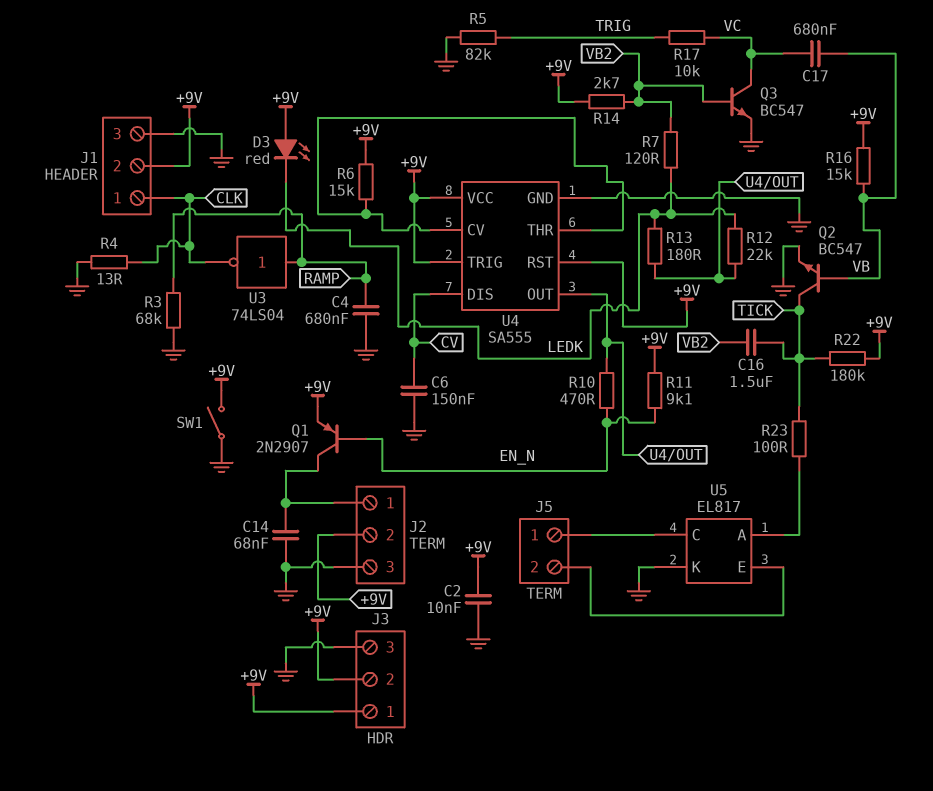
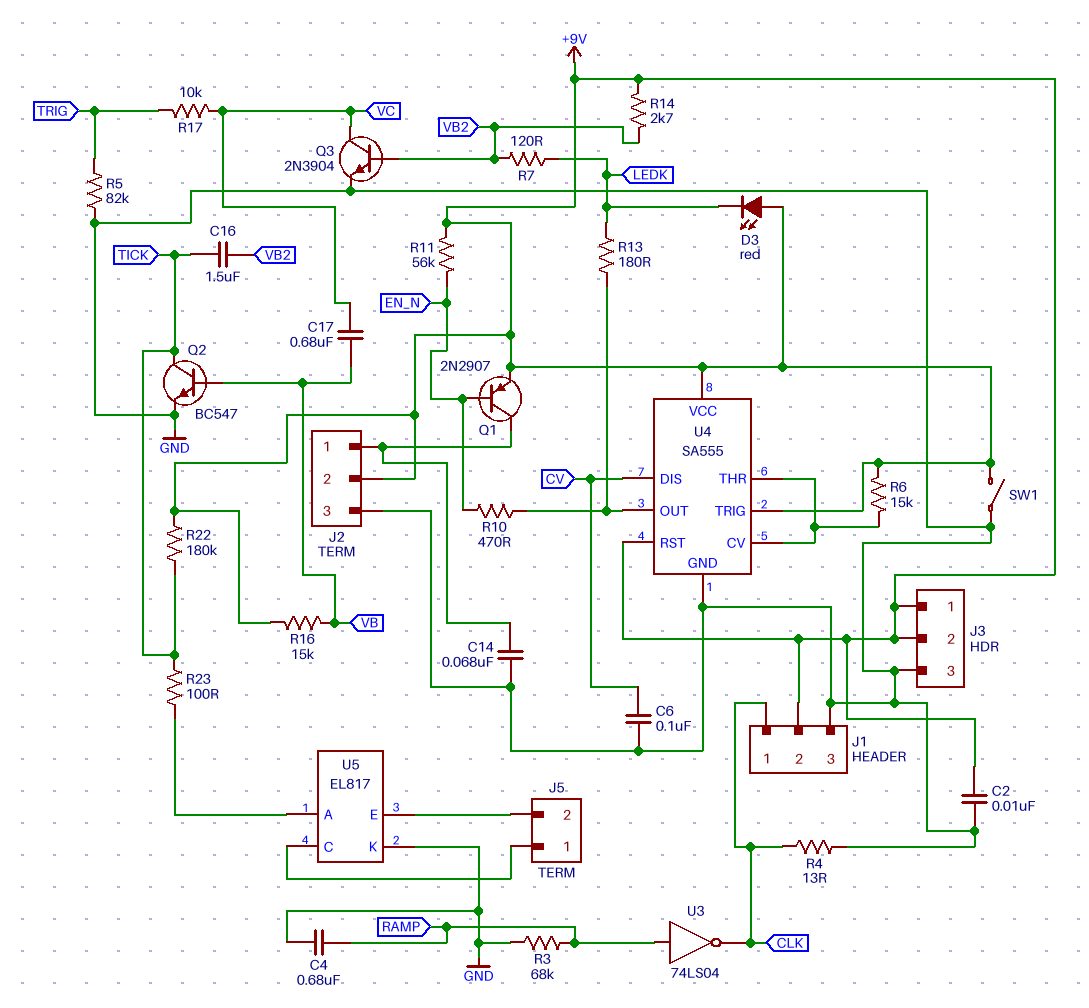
C6: 150nF (CV, GND) -> 100nF (CV, GND)
Q3: NPN BC547 (B VB2, C VC, E GND) -> NPN 2N3904 (B VB2, C VC, E GND)
R11: 9.1k (+9V, EN_N) -> 56k (+9V, EN_N)
R12: 22k (LEDK, U4/OUT) -> none

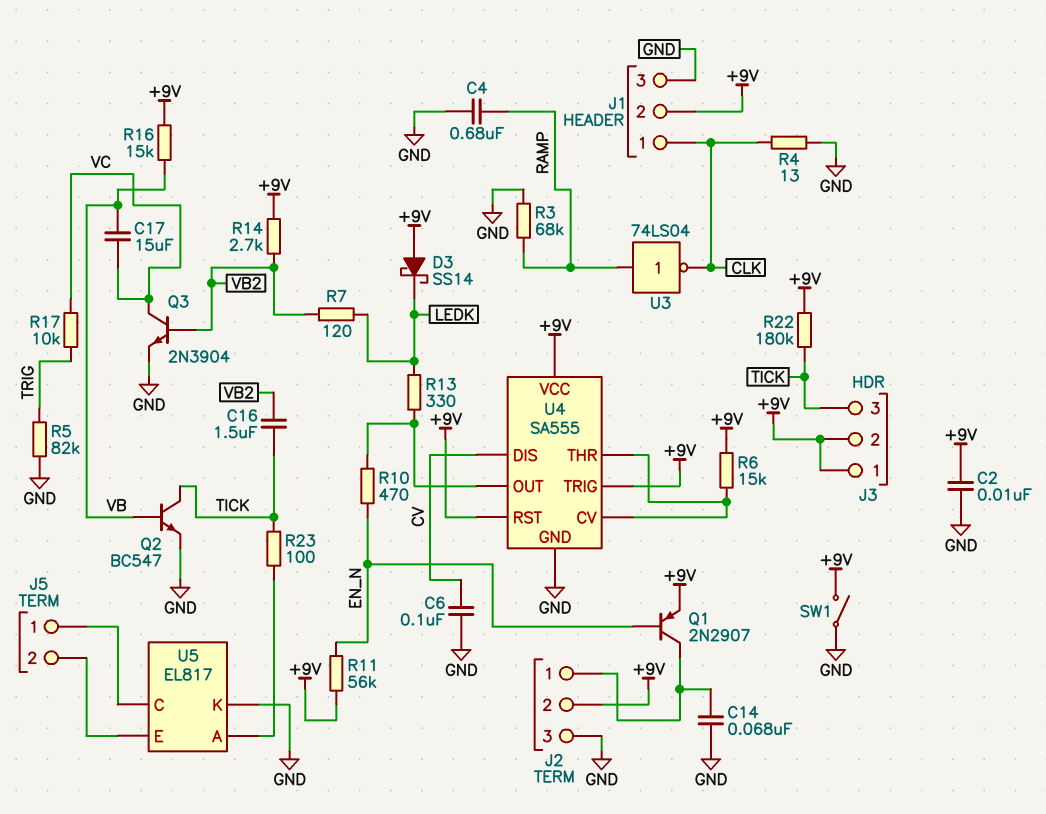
C17: 680nF (VB, VC) -> 15uF (VB, VC)
D3: LED red (A +9V, K LEDK) -> schottky SS14 (A +9V, K LEDK)
J3 pin 3: GND -> TICK
R13: 180 (LEDK, U4/OUT) -> 330 (LEDK, U4/OUT)

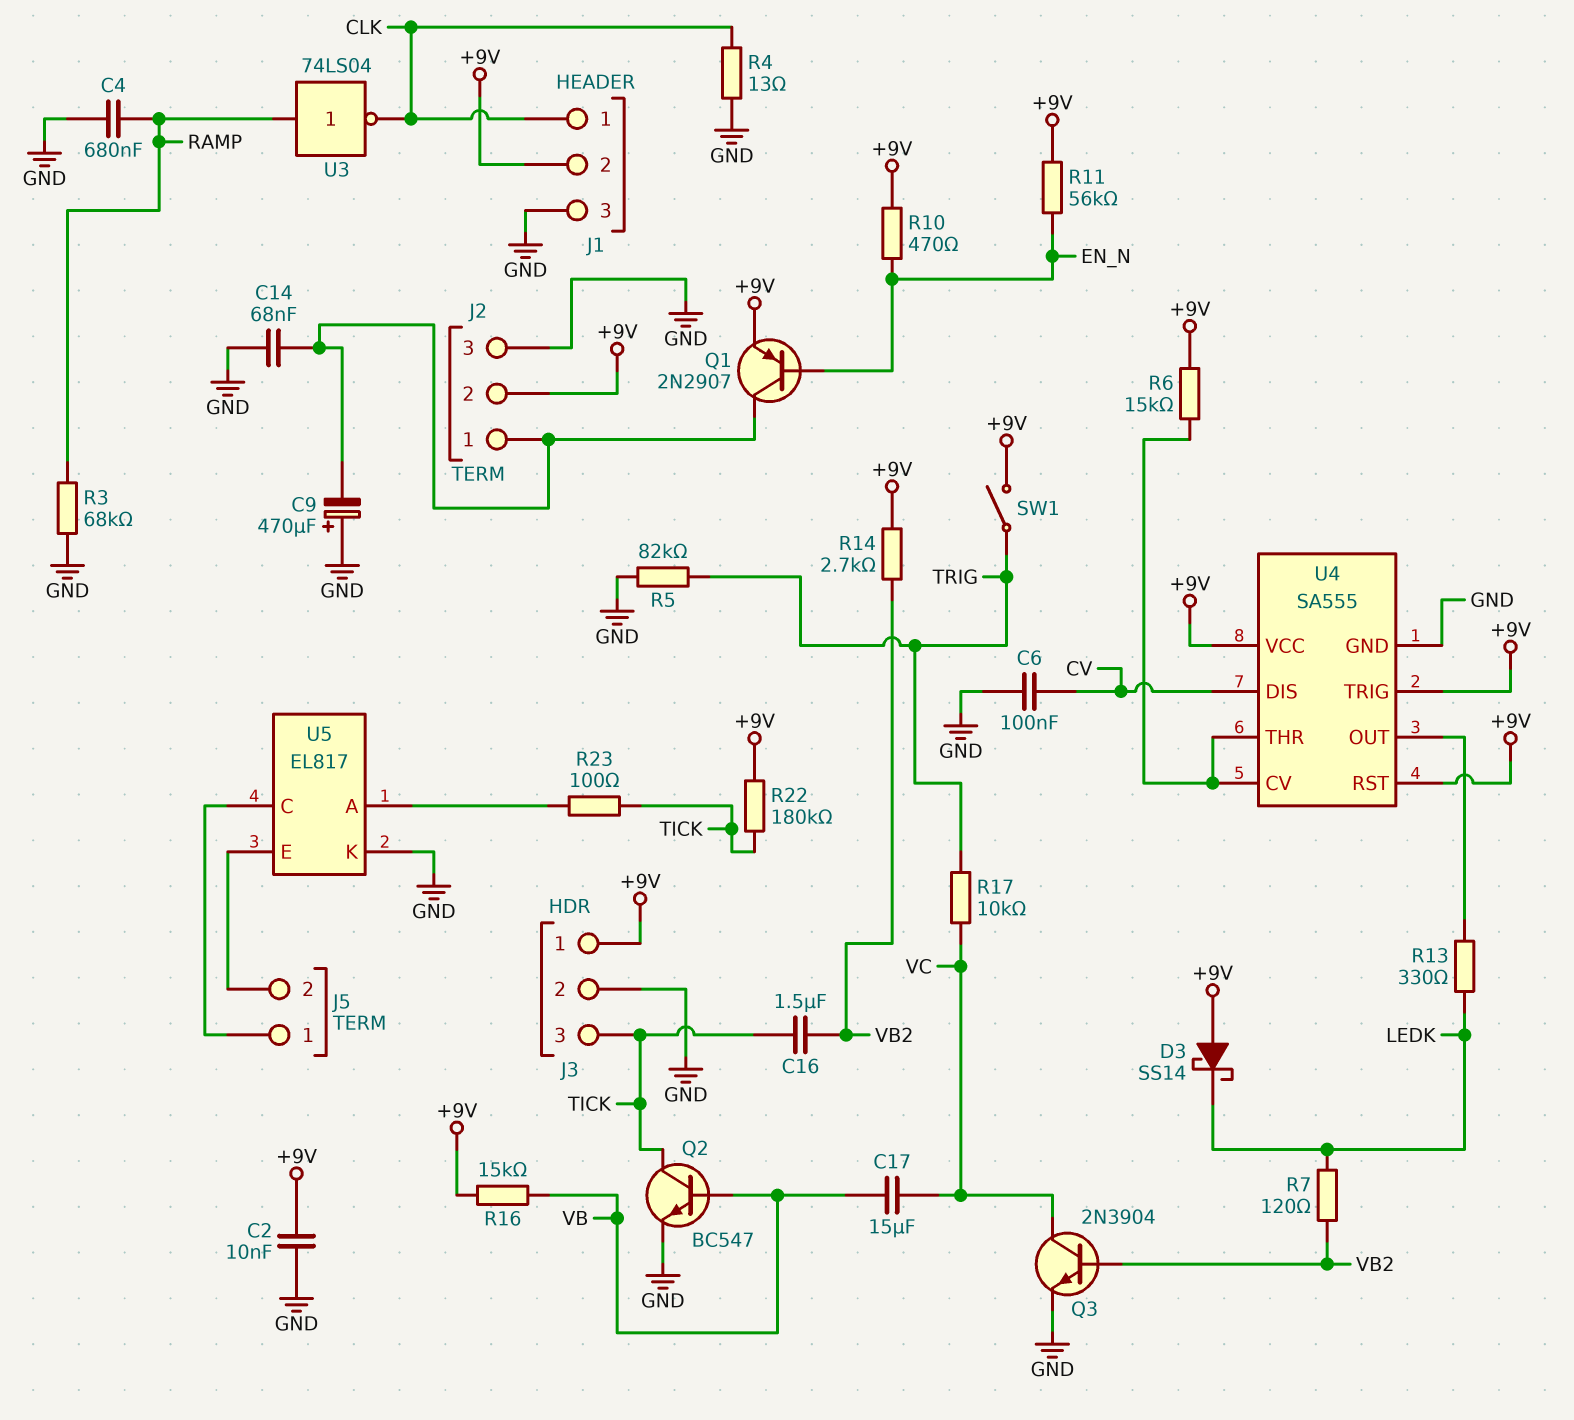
C9: none -> 470uF (plus GND, minus J2/1)
J3 pin 2: +9V -> GND
R10: 470 (EN_N, U4/OUT) -> 470 (+9V, EN_N)
SW1: switch (+9V, GND) -> switch (+9V, TRIG)

